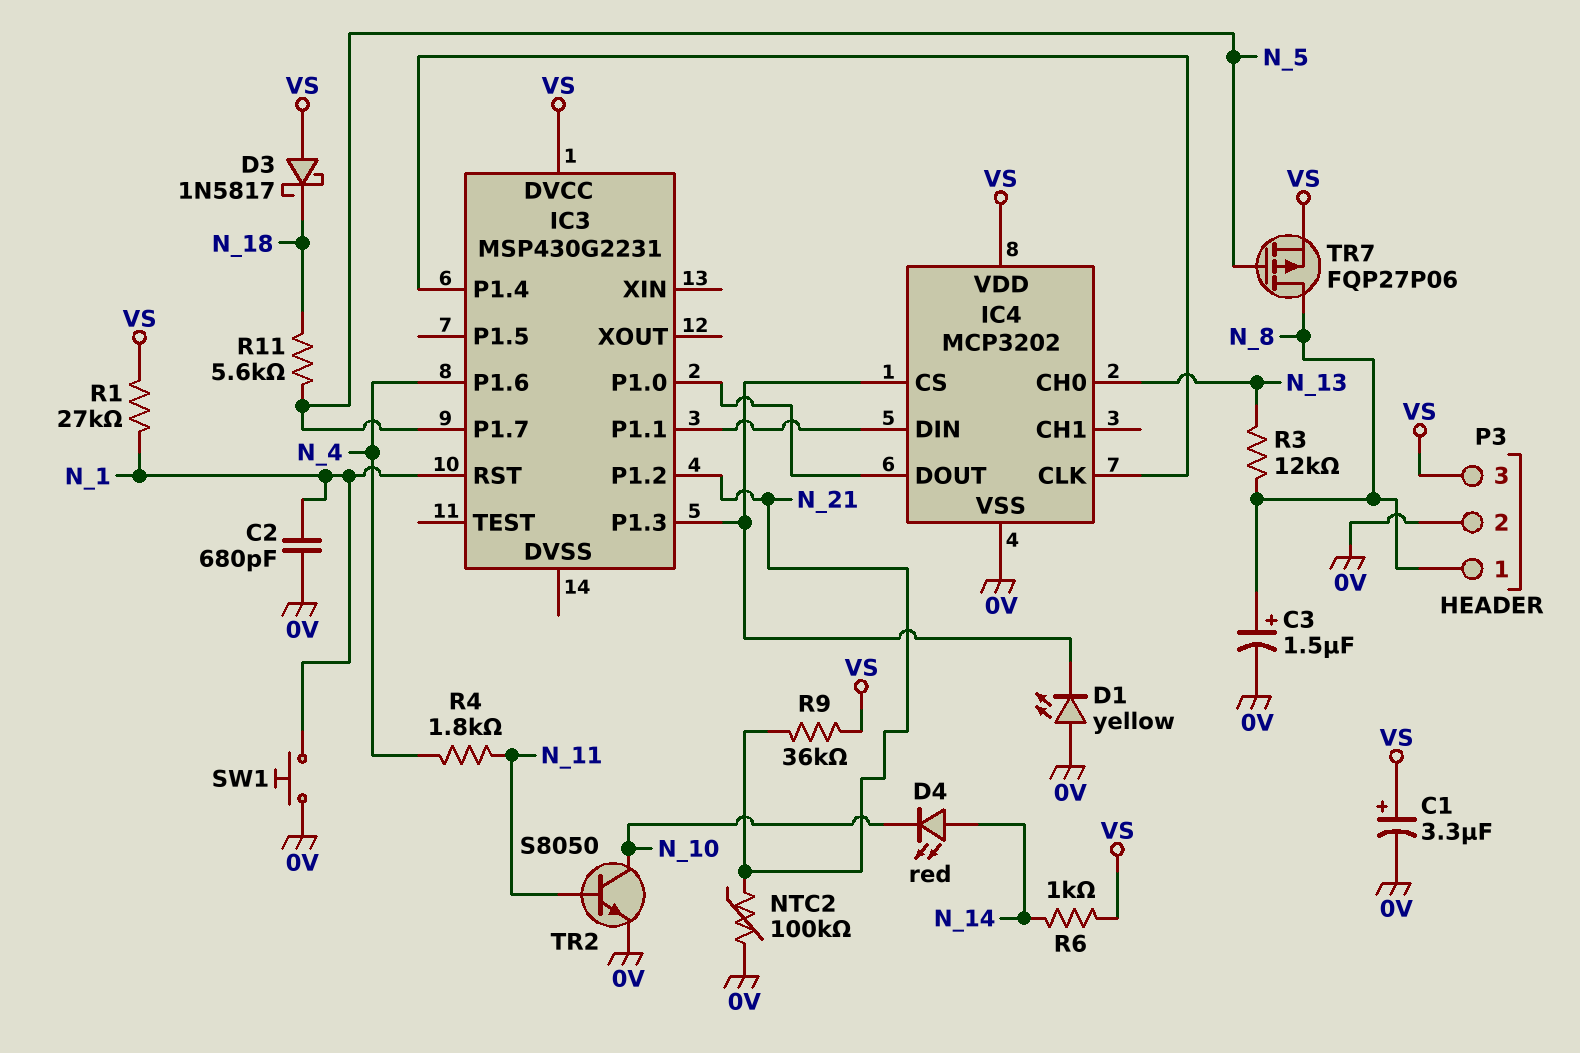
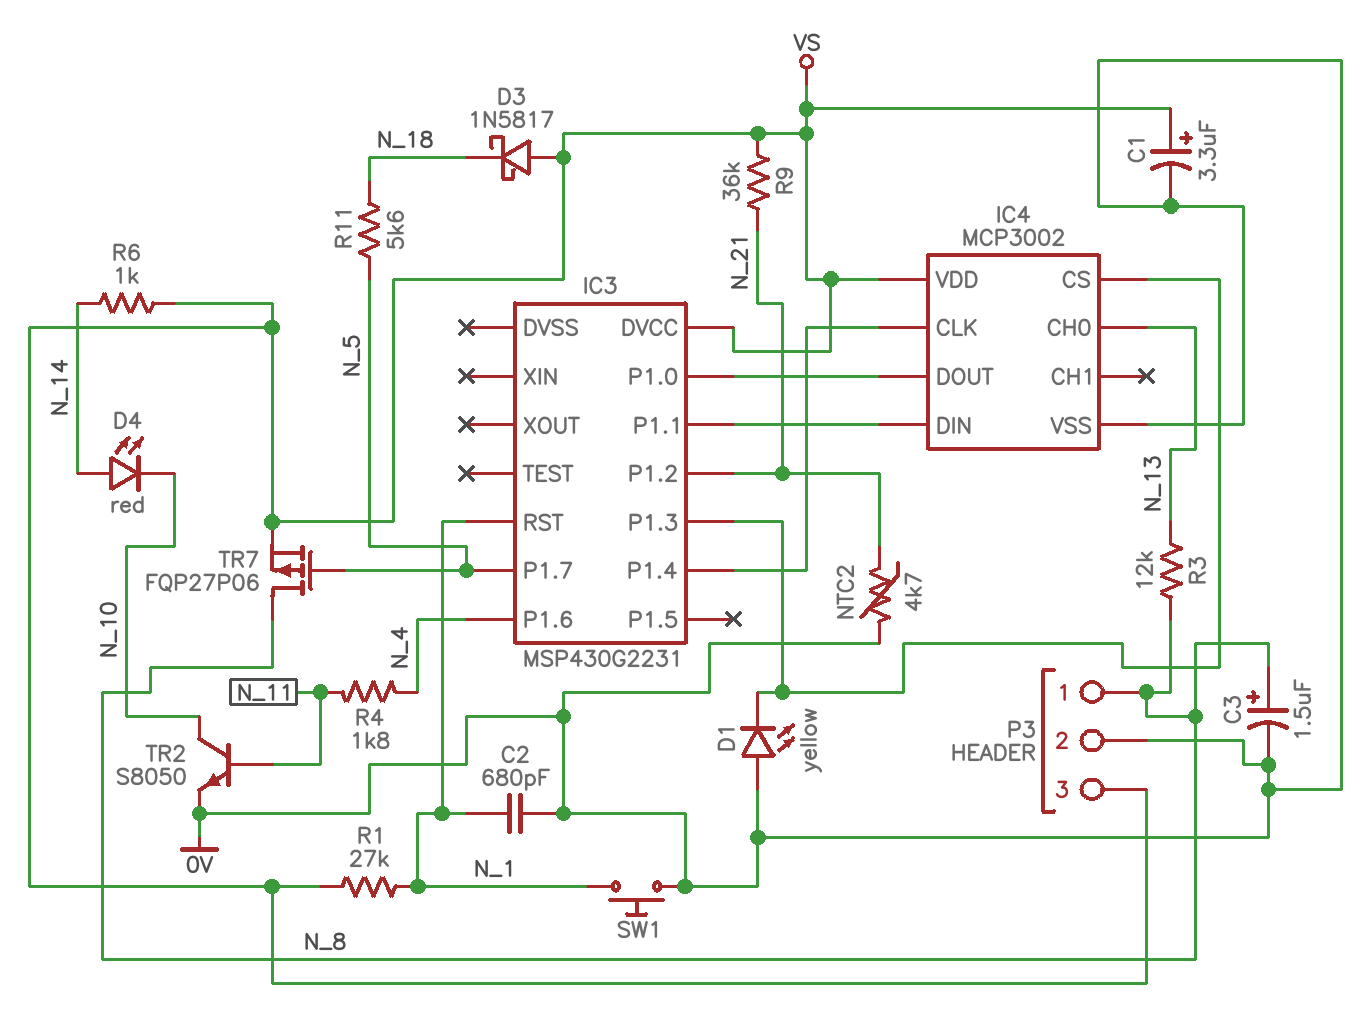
IC4: MCP3202 -> MCP3002
NTC2: 100k (0V, N_21) -> 4.7k (0V, N_21)

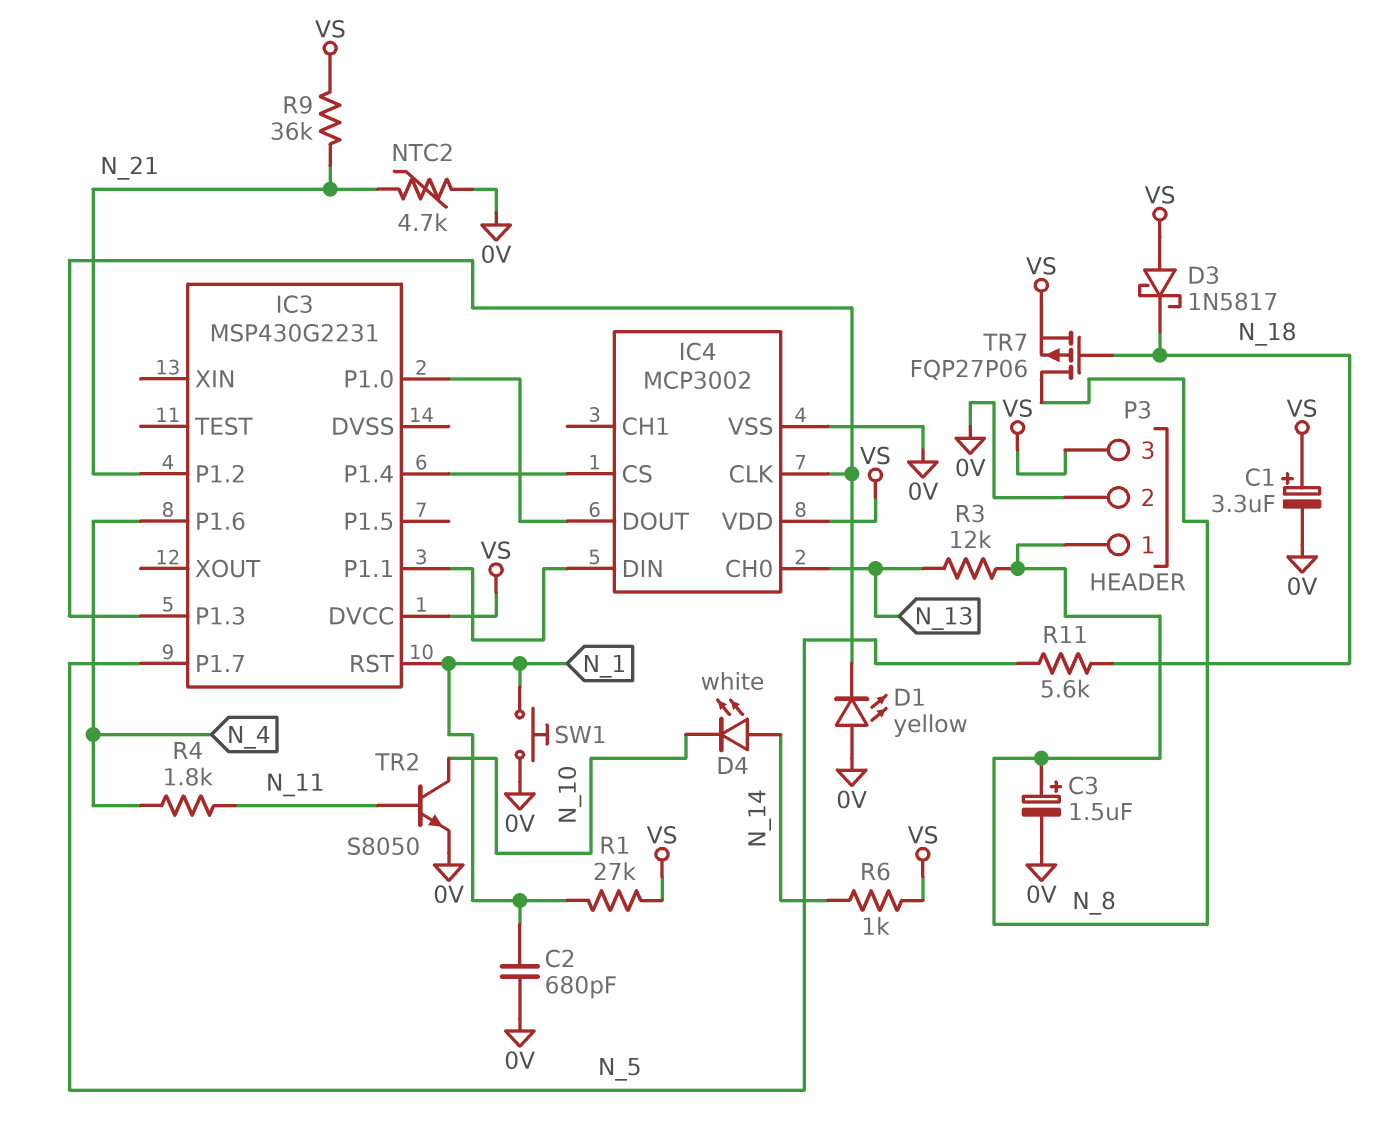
D4: LED red (A N_14, K N_10) -> LED white (A N_14, K N_10)
IC4 pin CLK: IC3/P1.4 -> IC3/P1.3
IC4 pin CS: IC3/P1.3 -> IC3/P1.4
TR7: PMOS FQP27P06 (G N_5, D N_8, S VS) -> PMOS FQP27P06 (G N_18, D N_8, S VS)

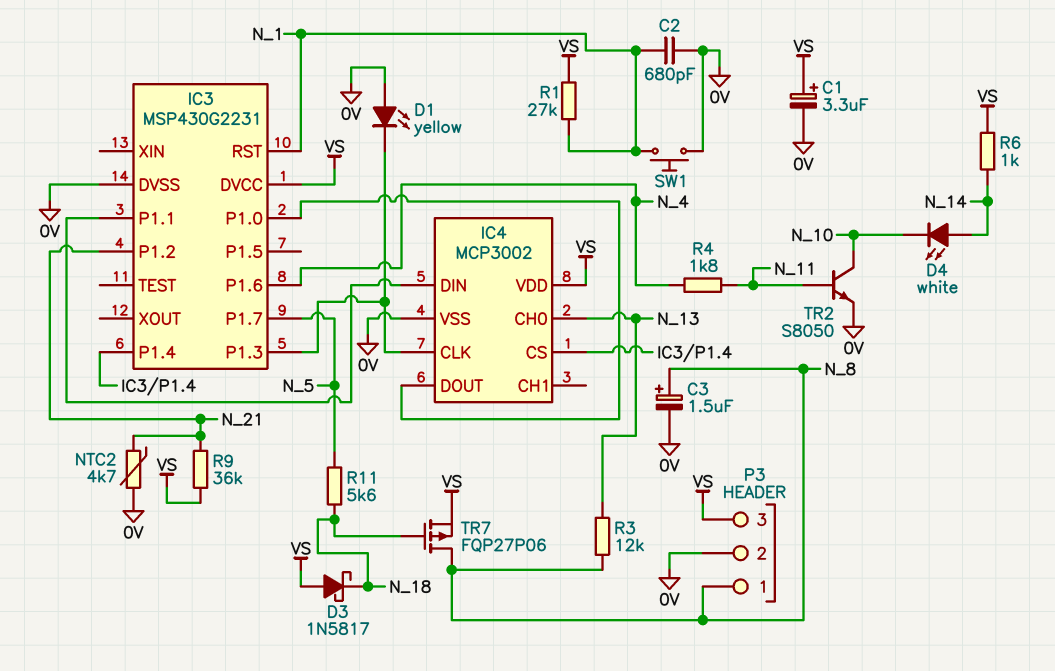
IC3 pin DVSS: none -> 0V

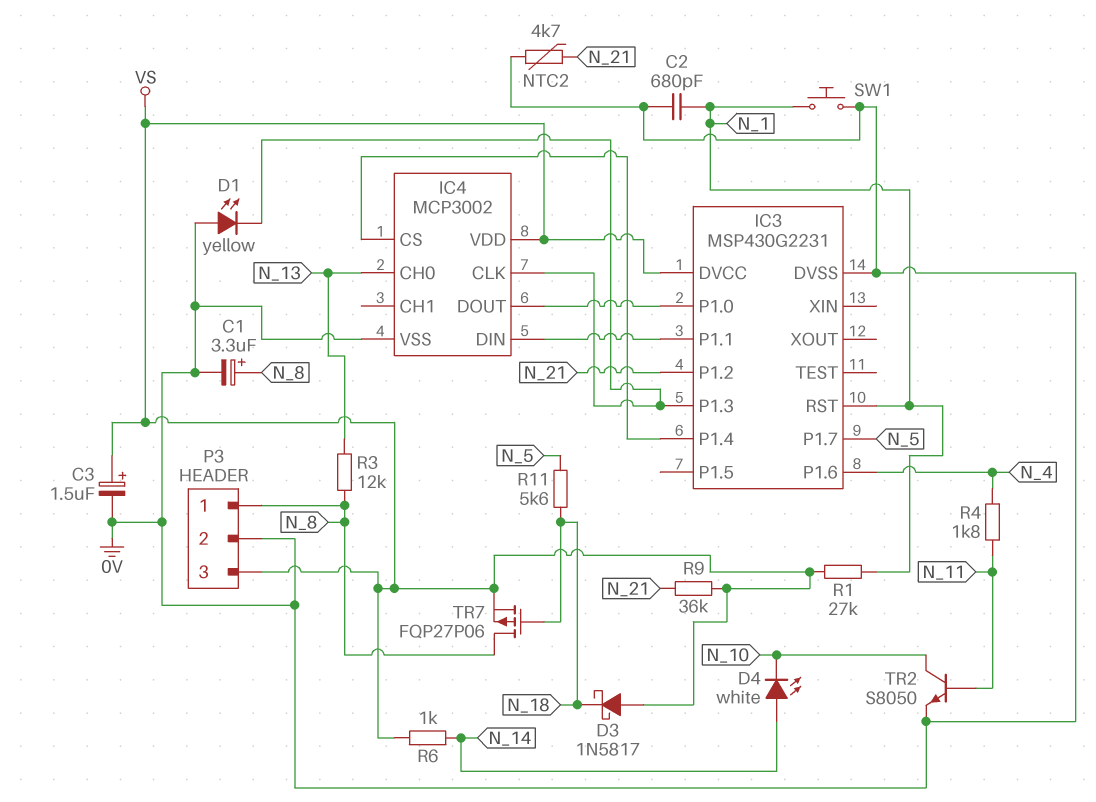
C1: 3.3uF (plus VS, minus 0V) -> 3.3uF (plus N_8, minus 0V)
C3: 1.5uF (plus N_8, minus 0V) -> 1.5uF (plus VS, minus 0V)

